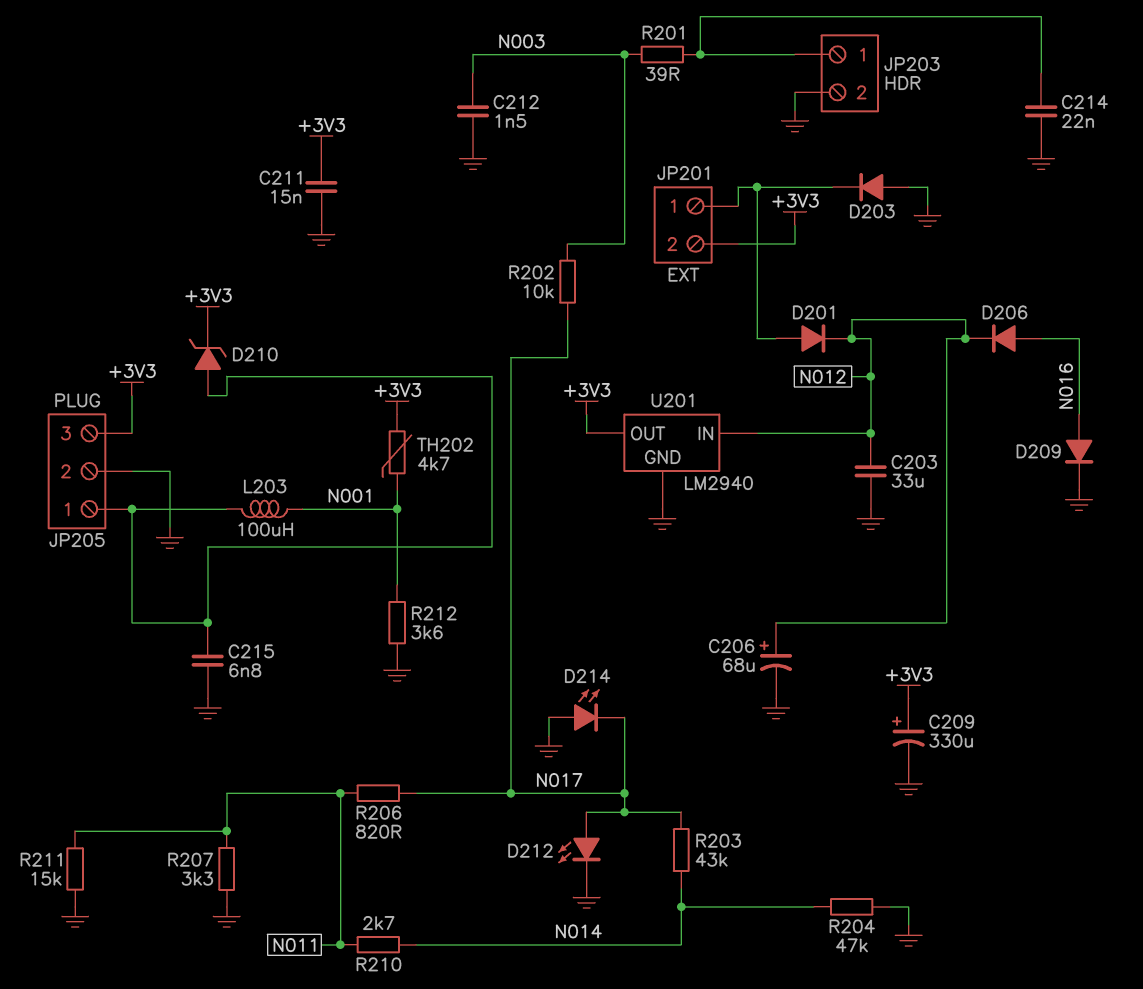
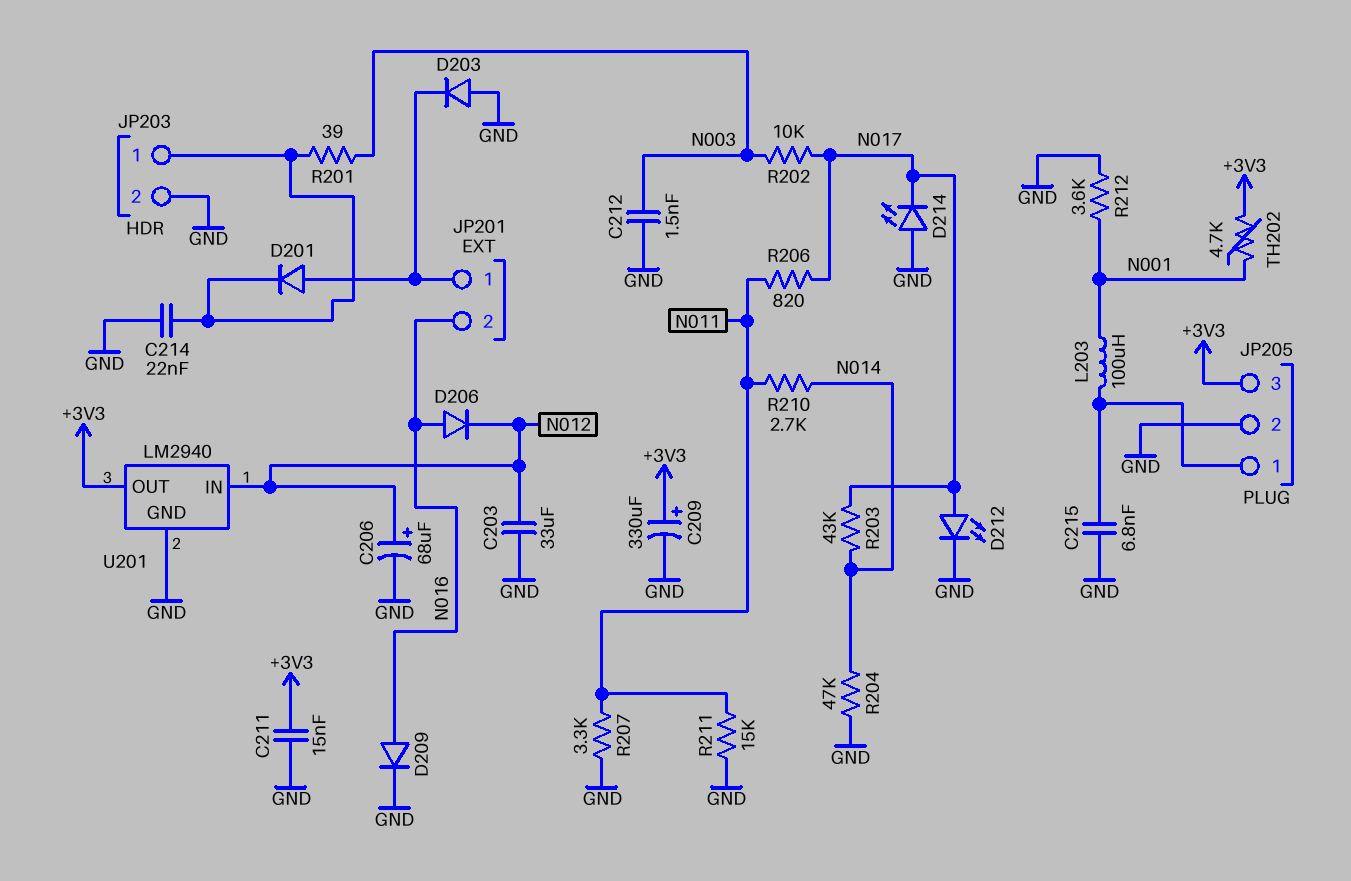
D201: diode (A JP201/1, K N012) -> diode (A JP201/1, K JP203/1)
D210: zener (A JP205/1, K +3V3) -> none
JP201 pin 2: +3V3 -> N016

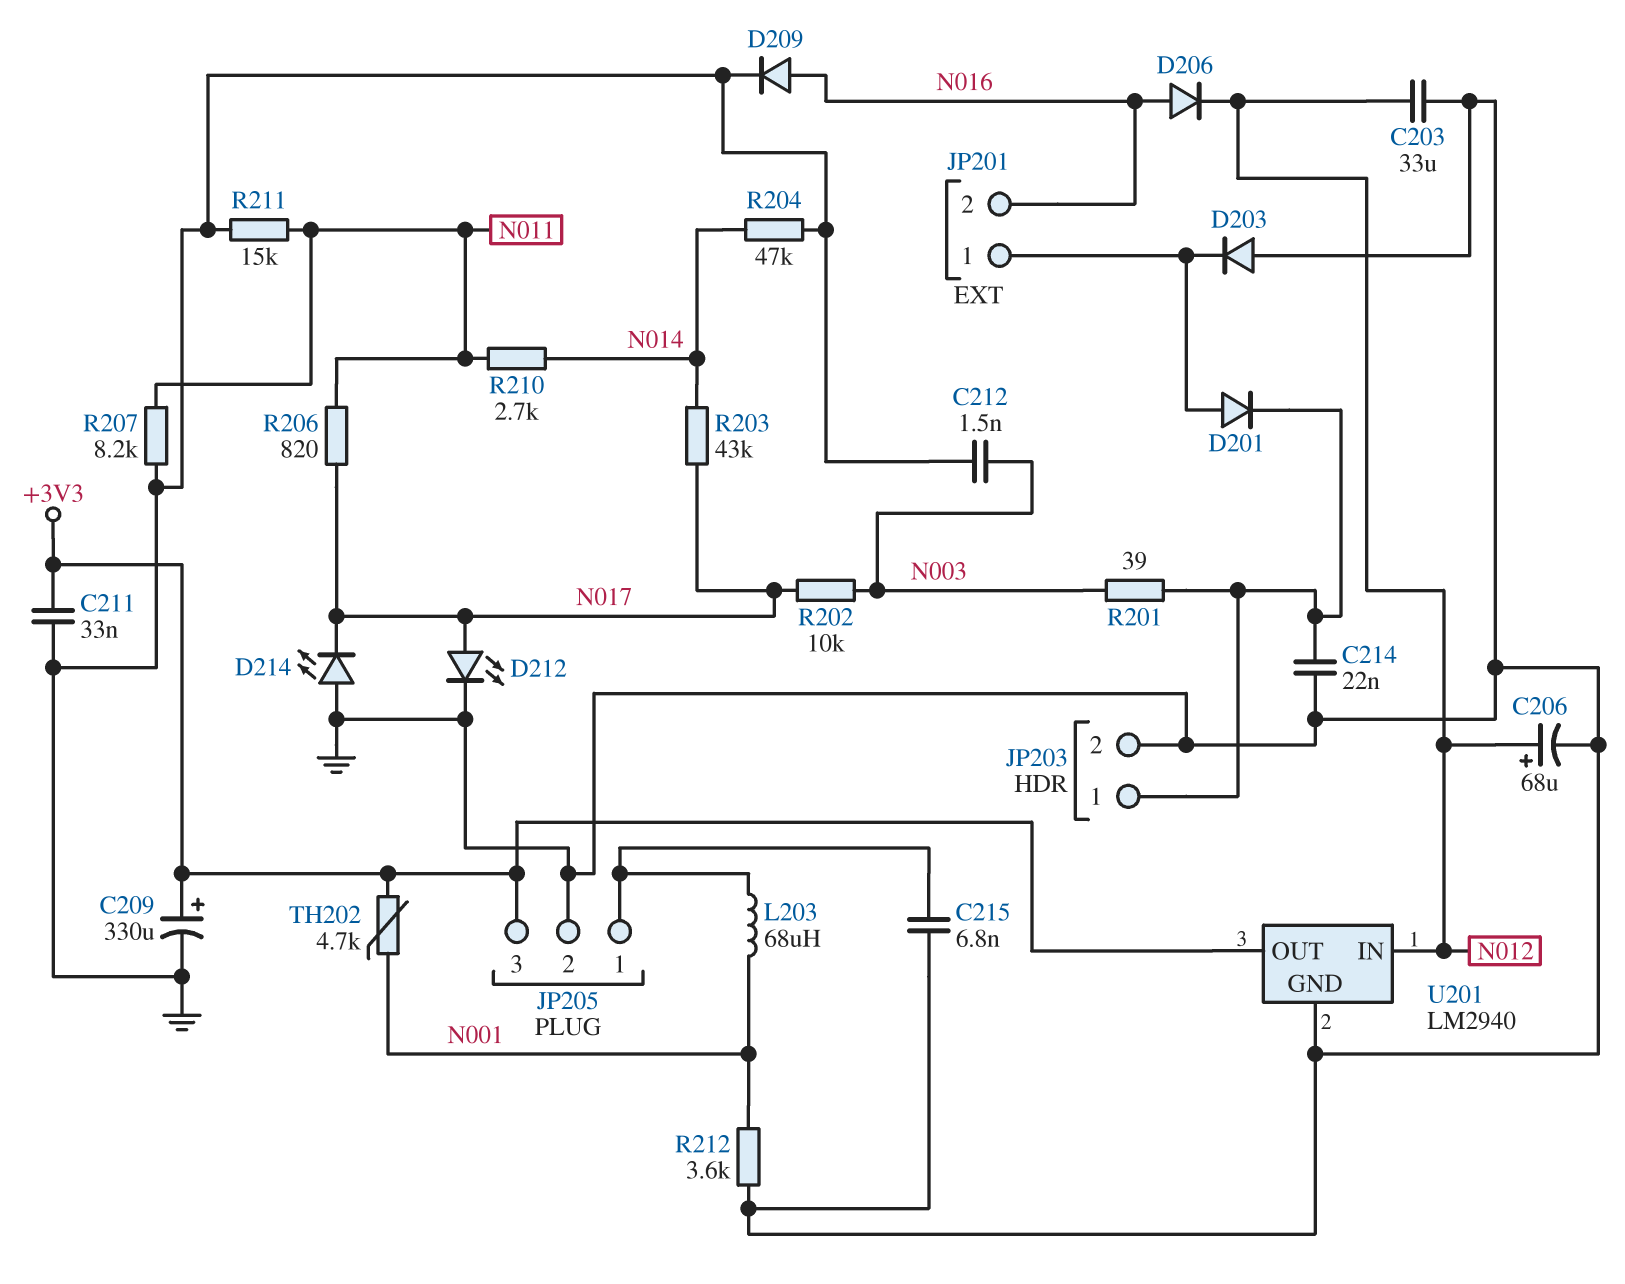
C211: 15nF (+3V3, GND) -> 33nF (+3V3, GND)
L203: 100uH (JP205/1, N001) -> 68uH (JP205/1, N001)
R207: 3.3k (GND, N011) -> 8.2k (GND, N011)

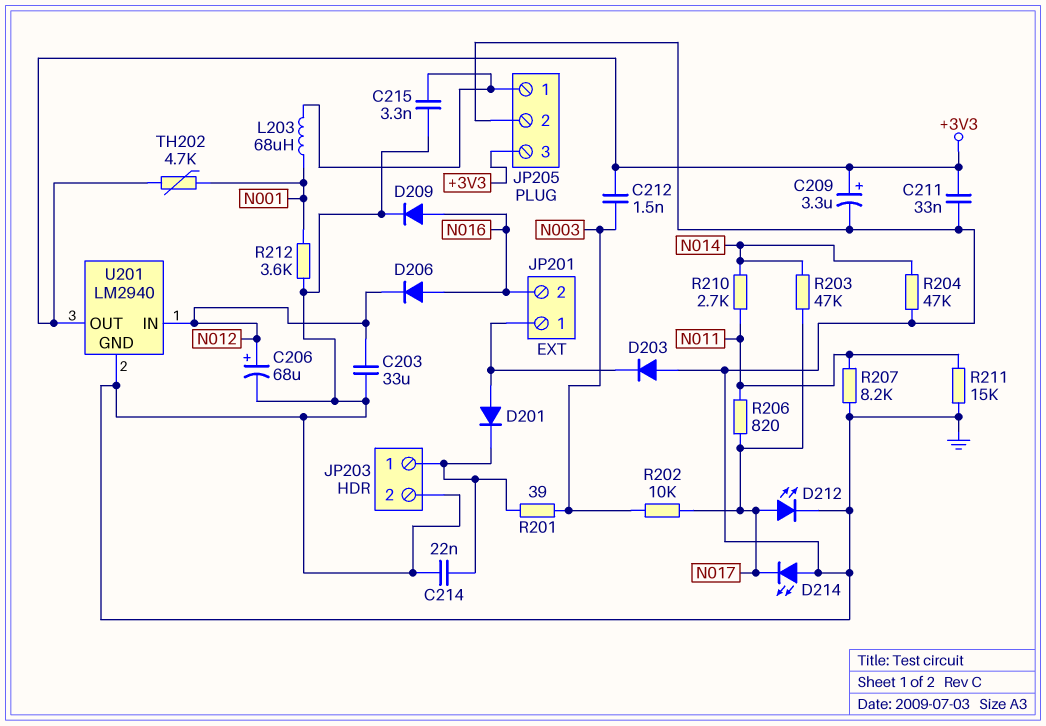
C209: 330uF (plus +3V3, minus GND) -> 3.3uF (plus +3V3, minus GND)
C212: 1.5nF (GND, N003) -> 1.5nF (+3V3, N003)
C215: 6.8nF (GND, JP205/1) -> 3.3nF (GND, JP205/1)
R203: 43k (N014, N017) -> 47k (N014, N017)

